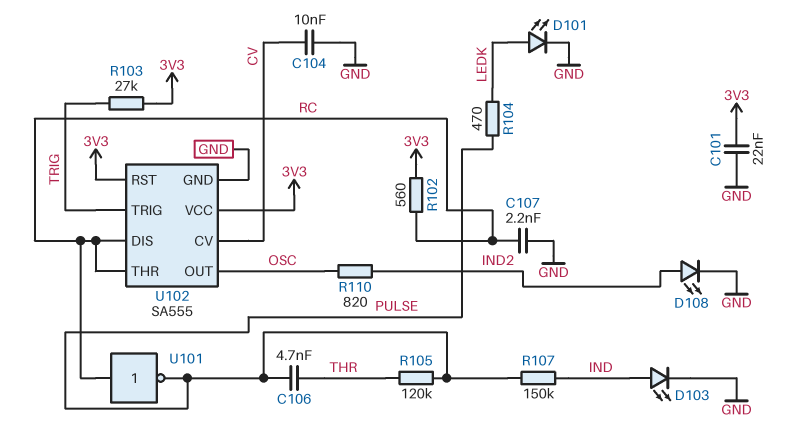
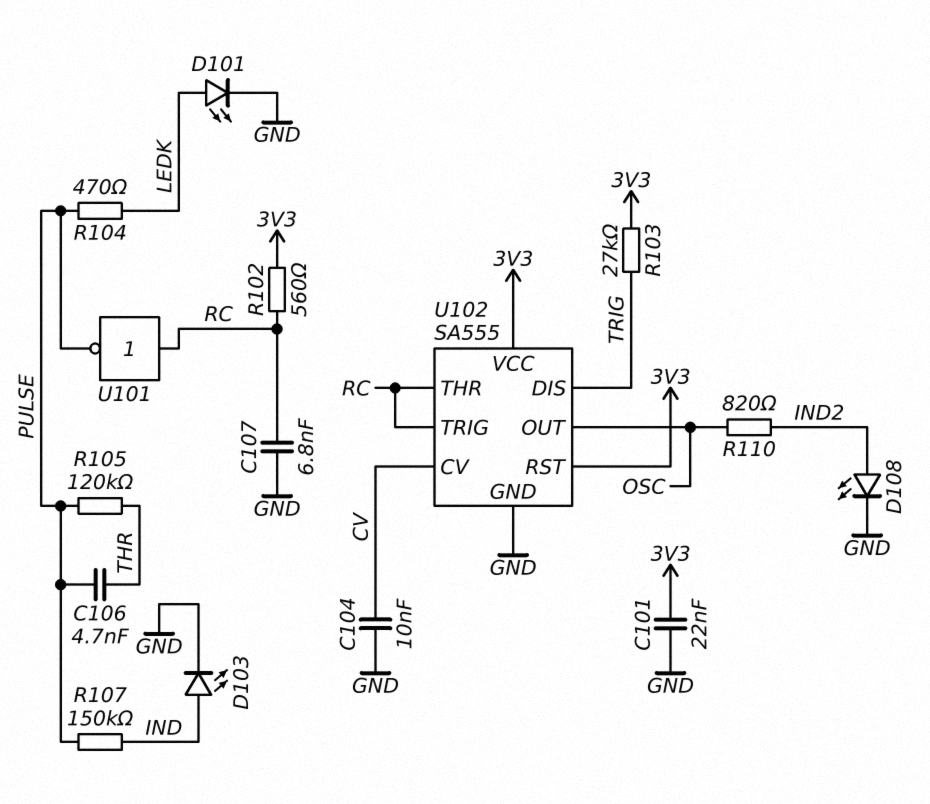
C107: 2.2nF (GND, RC) -> 6.8nF (GND, RC)
U102 pin DIS: RC -> TRIG
U102 pin TRIG: TRIG -> RC

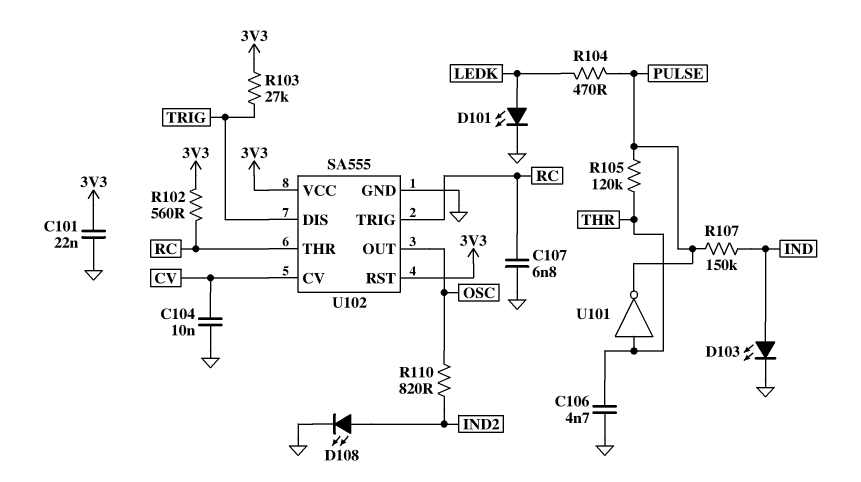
C106: 4.7nF (PULSE, THR) -> 4.7nF (GND, THR)
U101: NOT (in RC, out PULSE) -> NOT (in THR, out PULSE)

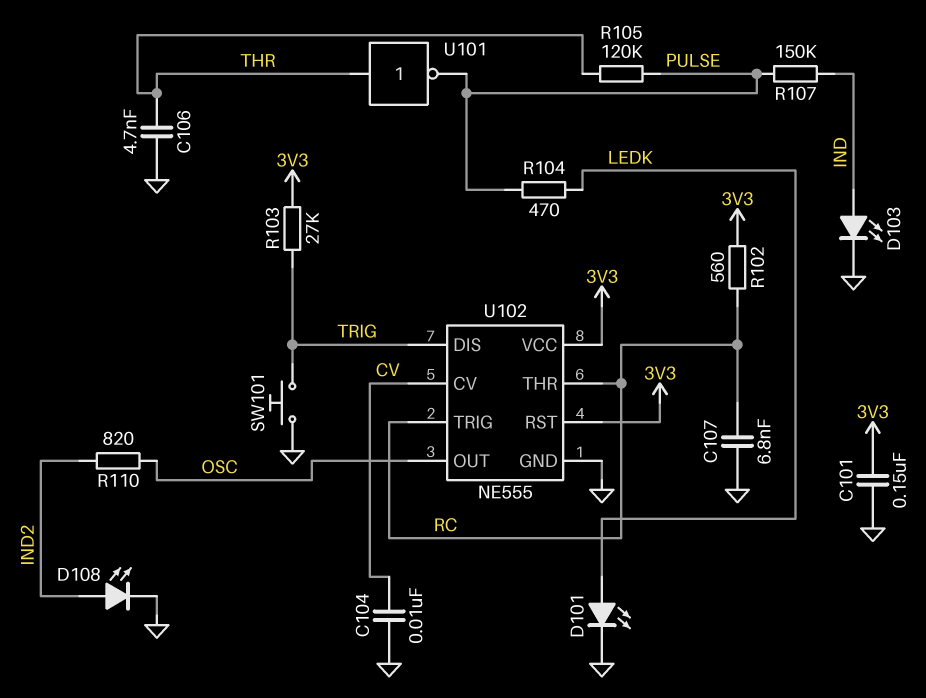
C101: 22nF (3V3, GND) -> 150nF (3V3, GND)
SW101: none -> button (GND, TRIG)
U102: SA555 -> NE555

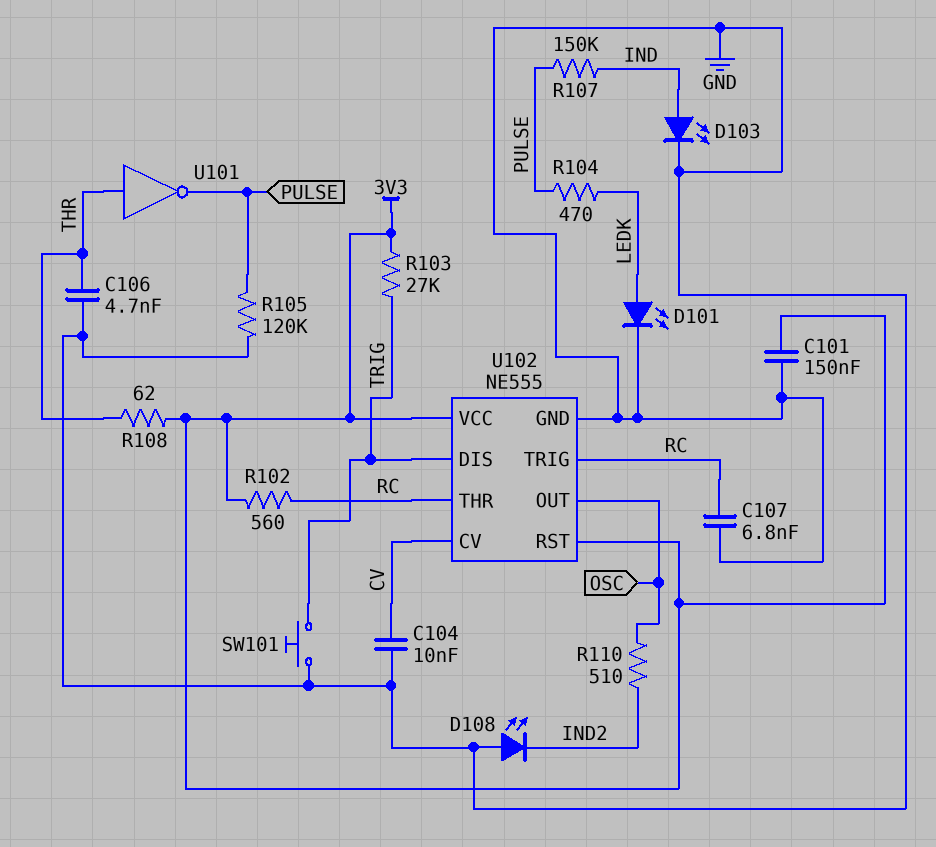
D108: LED (A IND2, K GND) -> LED (A GND, K IND2)
R105: 120k (PULSE, THR) -> 120k (GND, PULSE)
R108: none -> 62 (3V3, THR)
R110: 820 (IND2, OSC) -> 510 (IND2, OSC)

